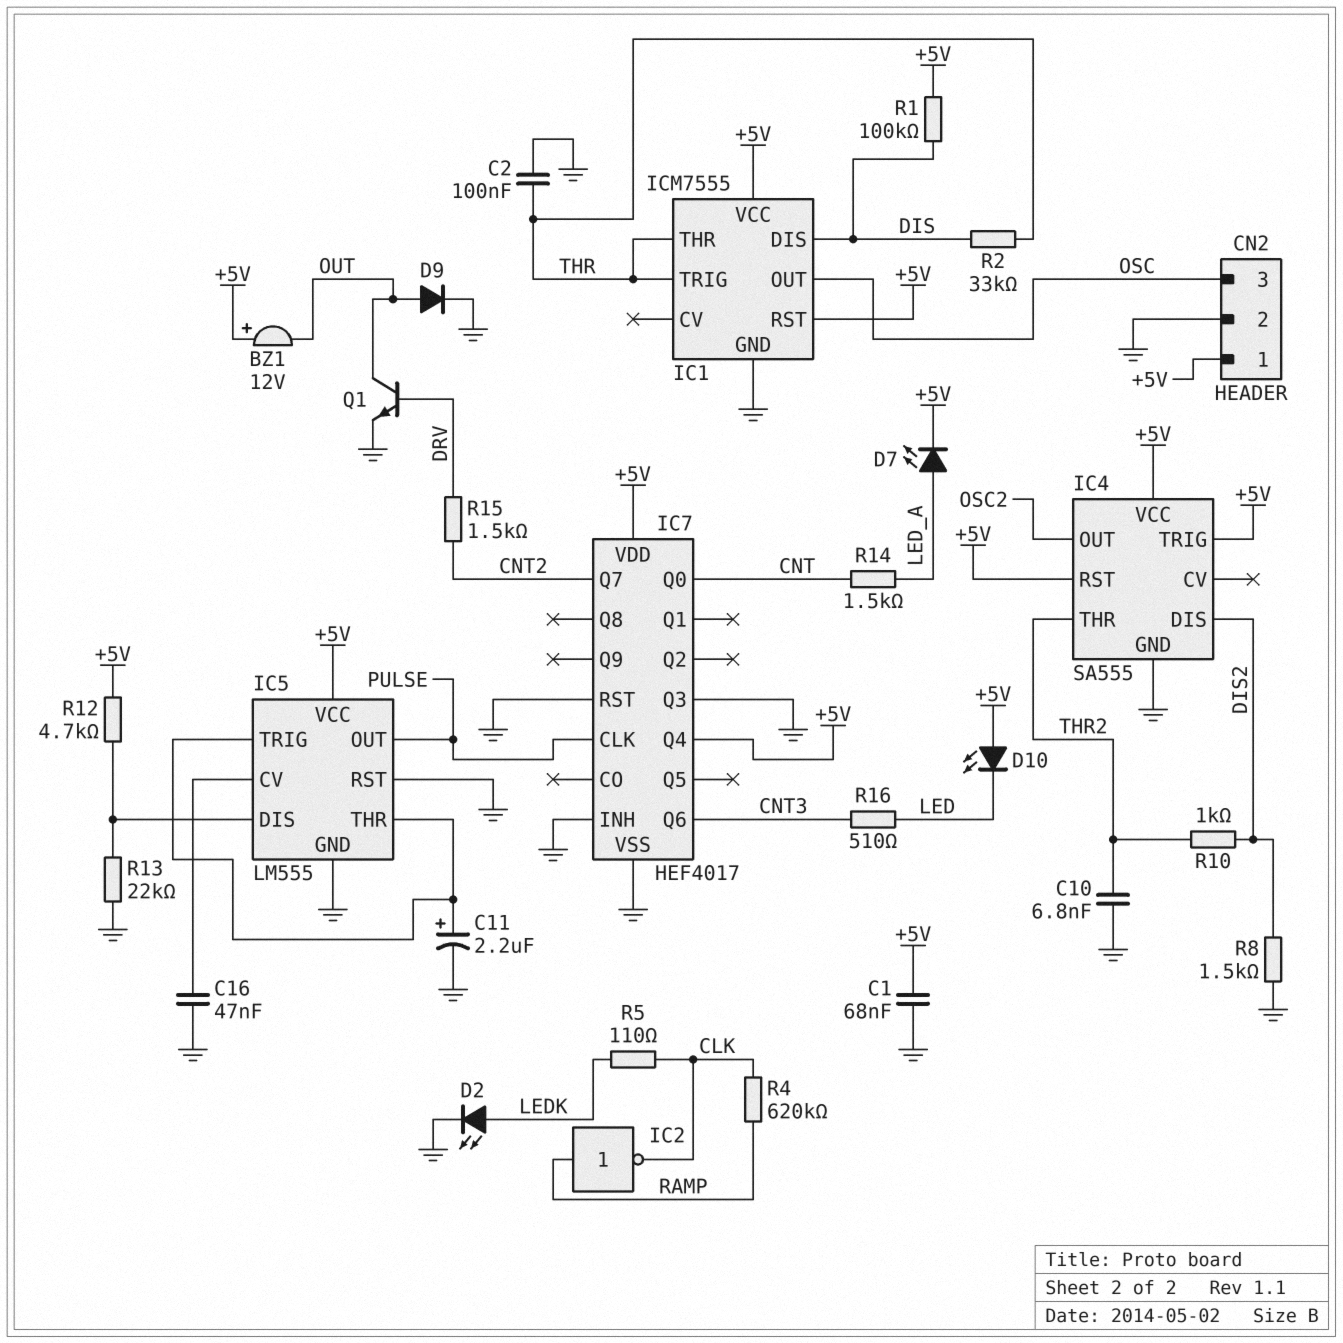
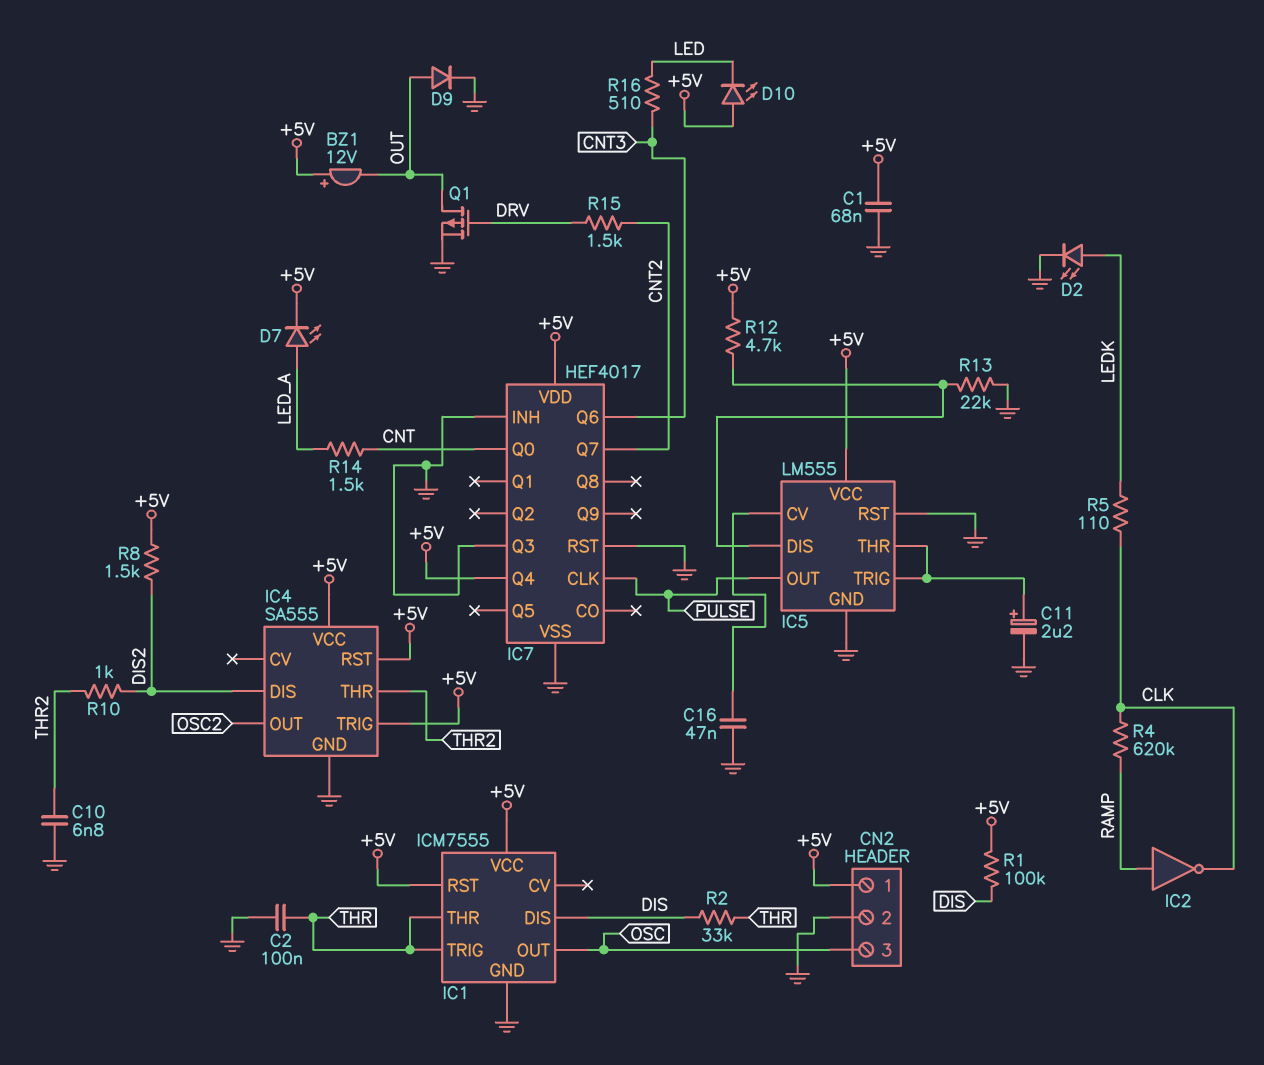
Q1: NPN (B DRV, C OUT, E GND) -> PMOS (G DRV, D OUT, S GND)
R8: 1.5k (DIS2, GND) -> 1.5k (+5V, DIS2)

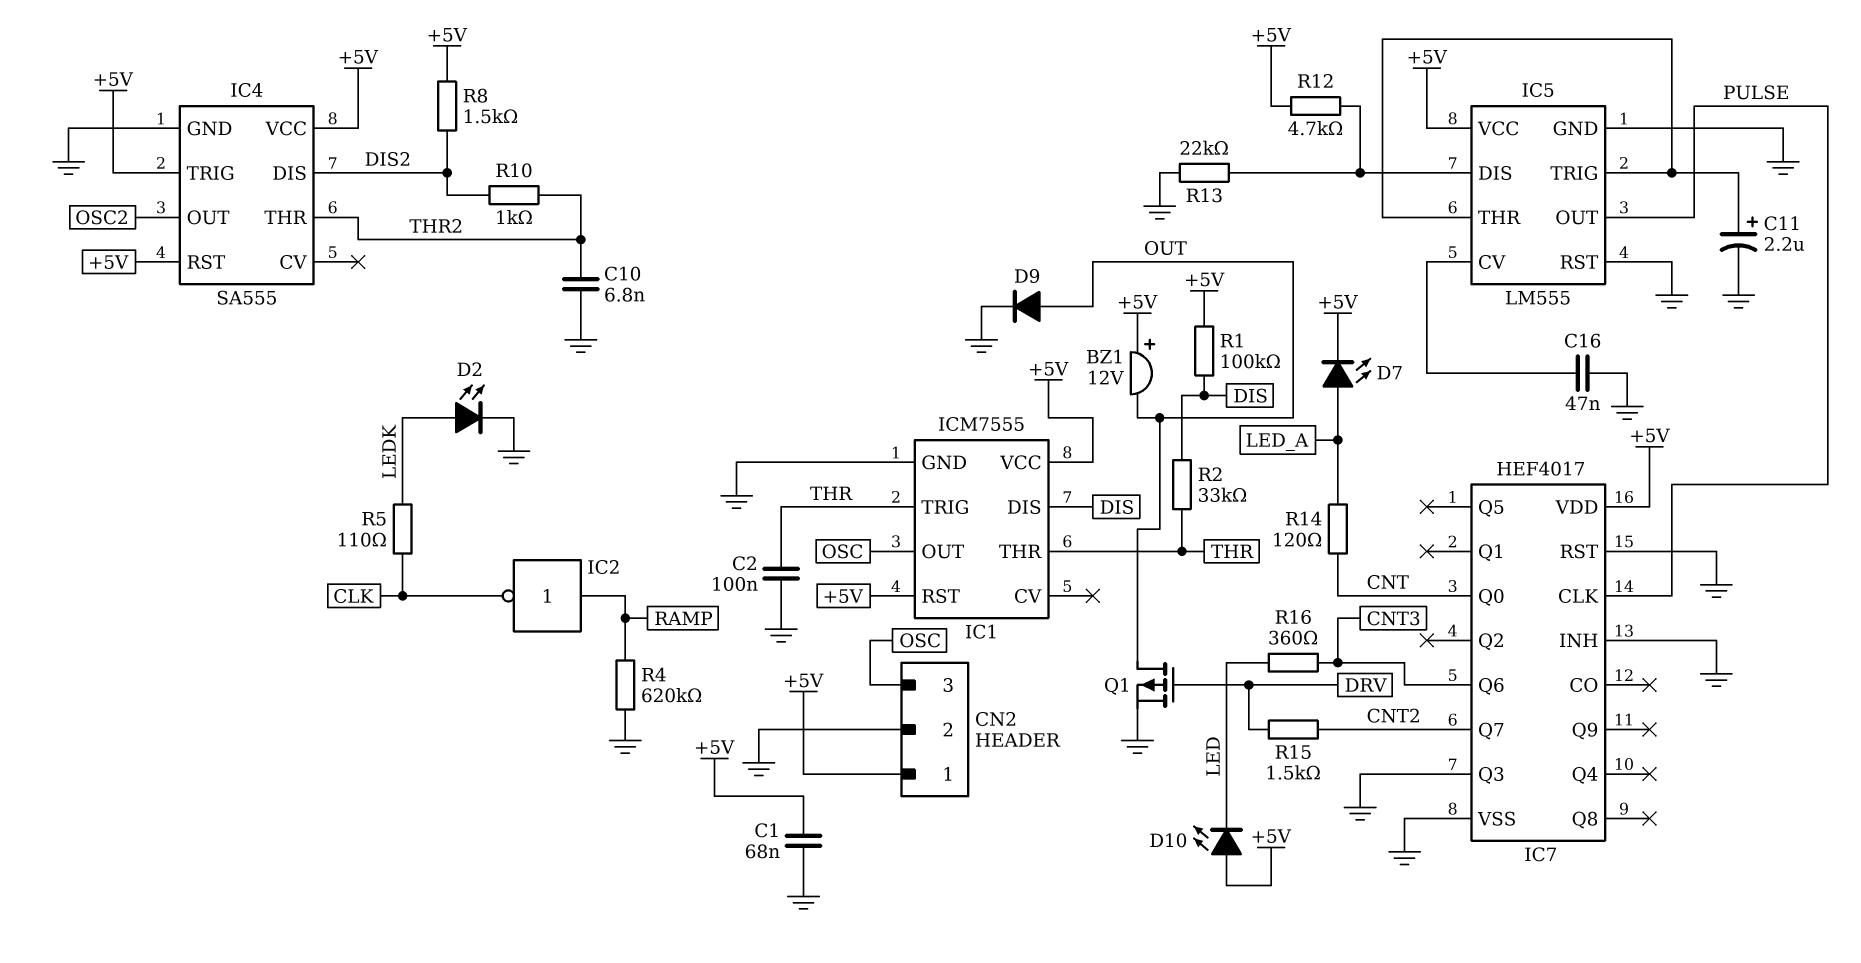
IC7 pin Q4: +5V -> none
R4: 620k (CLK, RAMP) -> 620k (GND, RAMP)
R14: 1.5k (CNT, LED_A) -> 120 (CNT, LED_A)
R16: 510 (CNT3, LED) -> 360 (CNT3, LED)

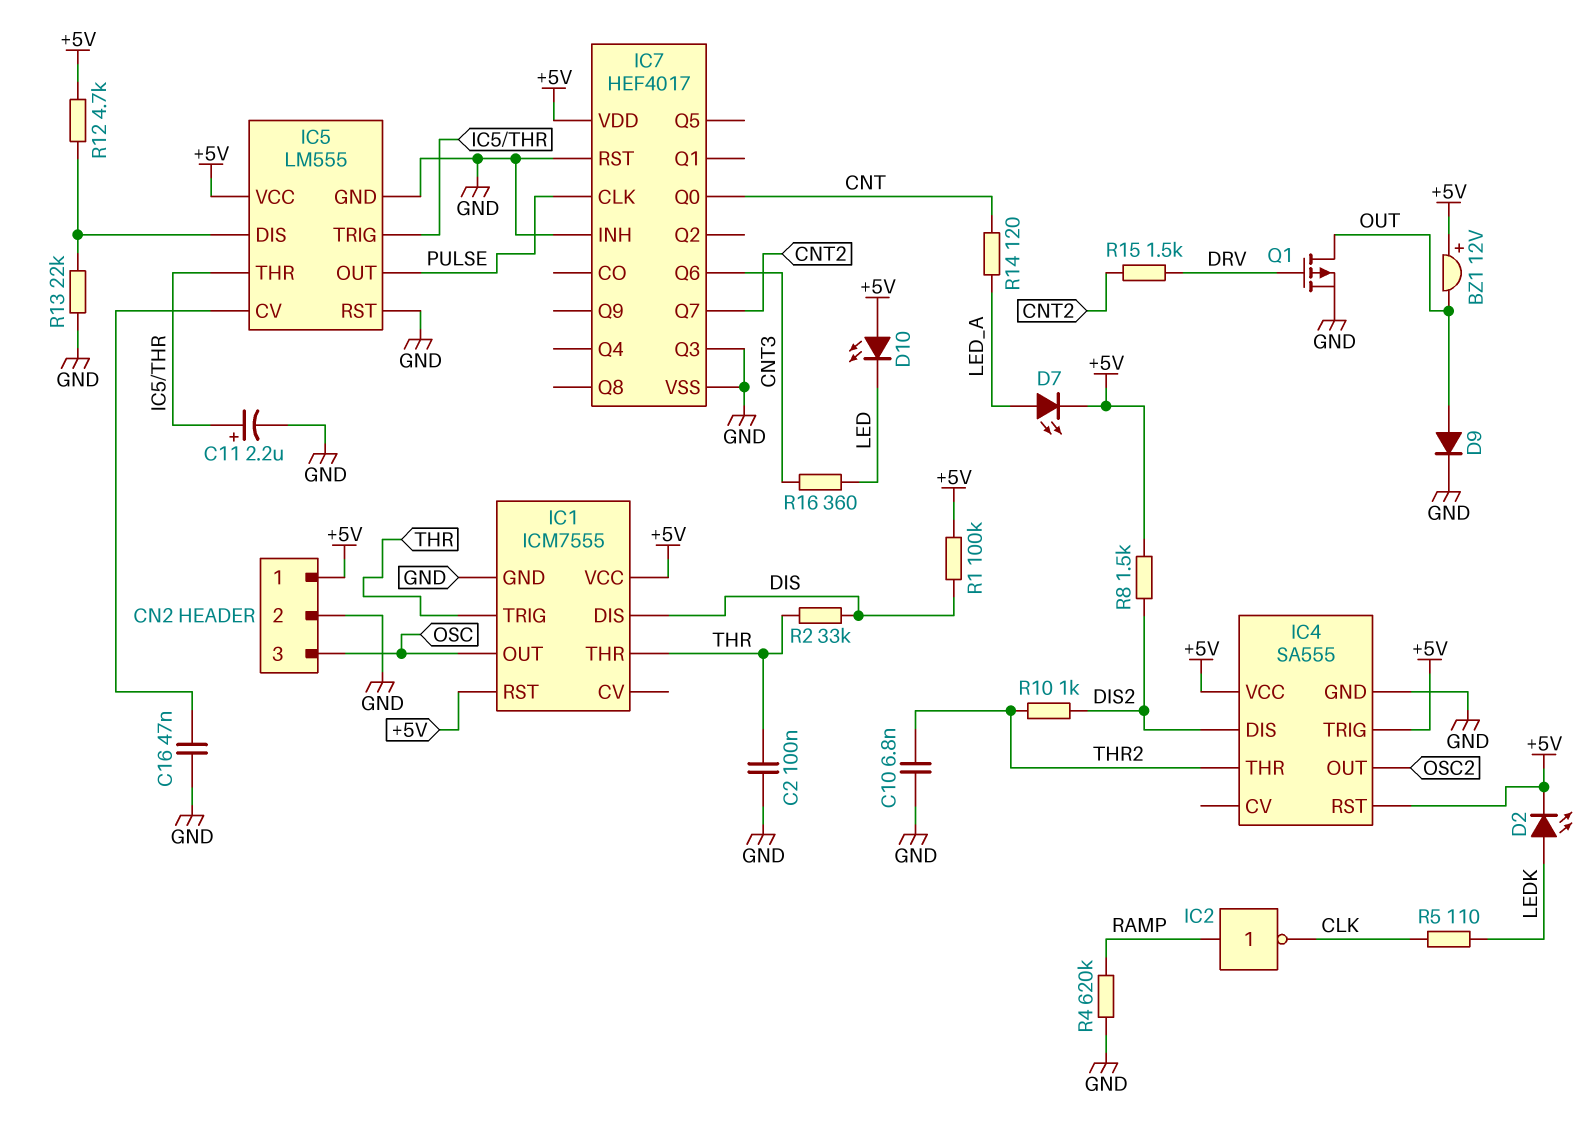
C1: 68nF (+5V, GND) -> none
D2: LED (A LEDK, K GND) -> LED (A LEDK, K +5V)

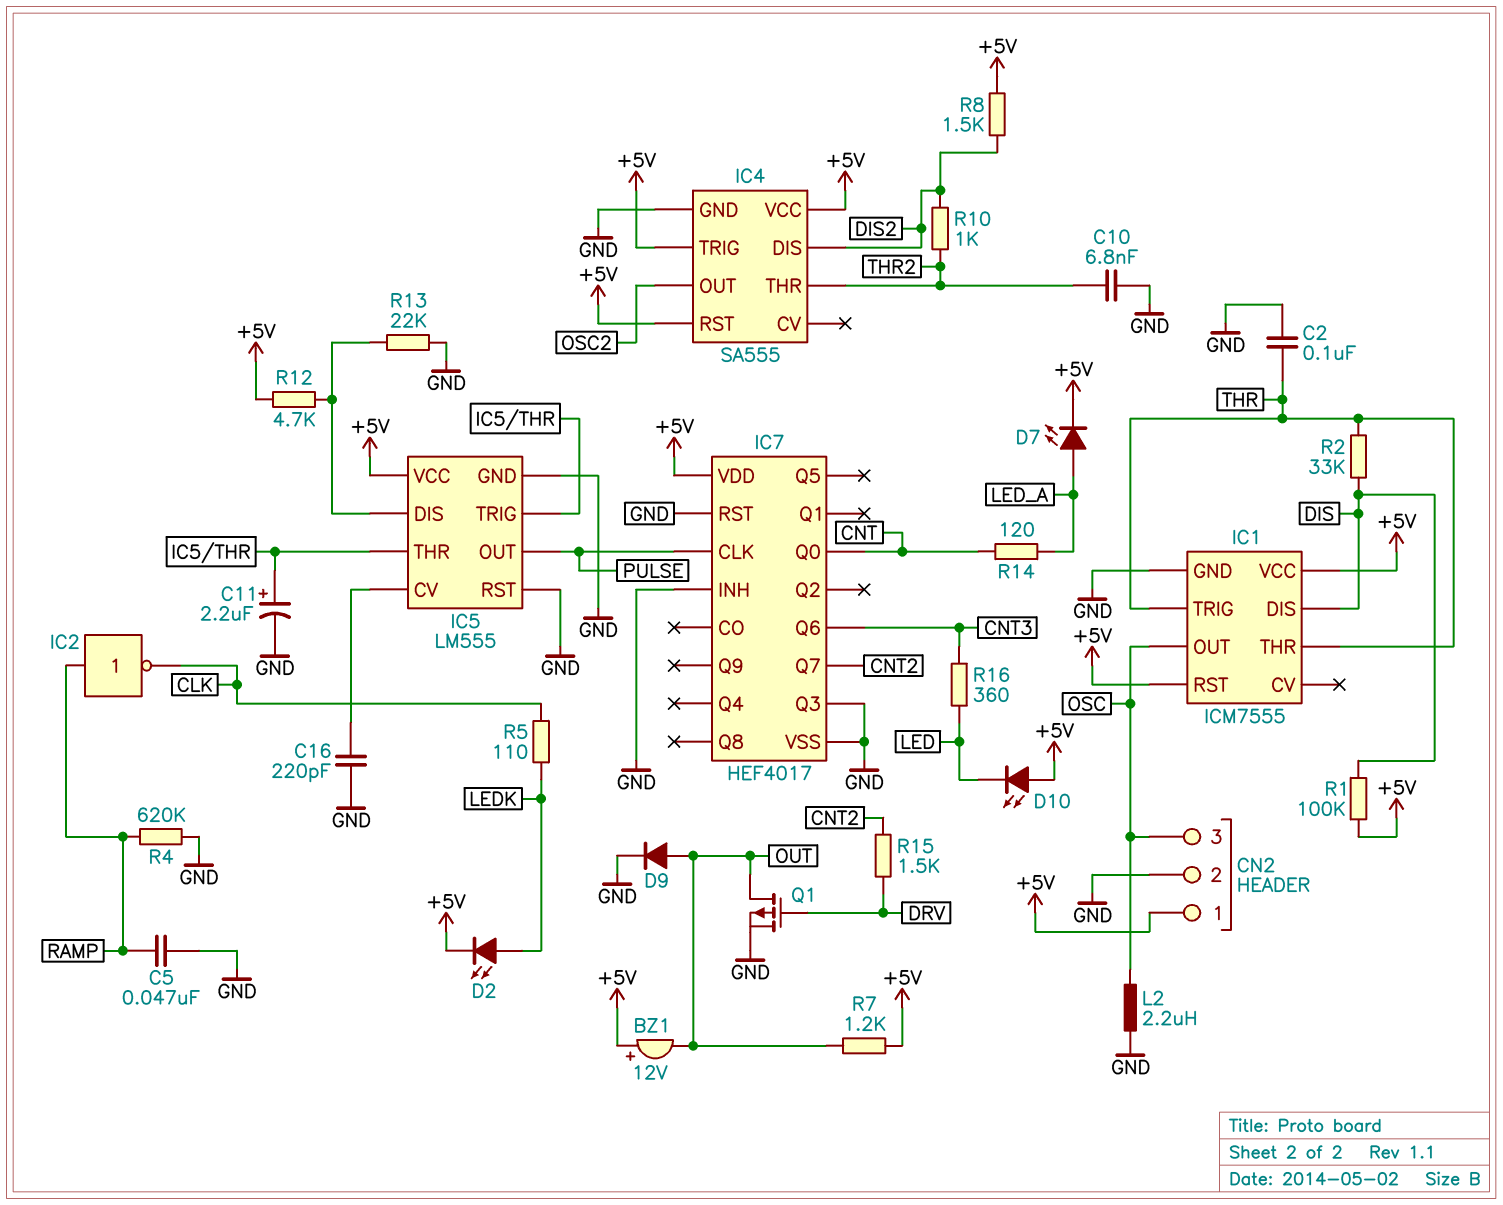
C5: none -> 47nF (GND, RAMP)
C16: 47nF (GND, IC5/CV) -> 220pF (GND, IC5/CV)
L2: none -> 2.2uH (GND, OSC)
R7: none -> 1.2k (+5V, OUT)

